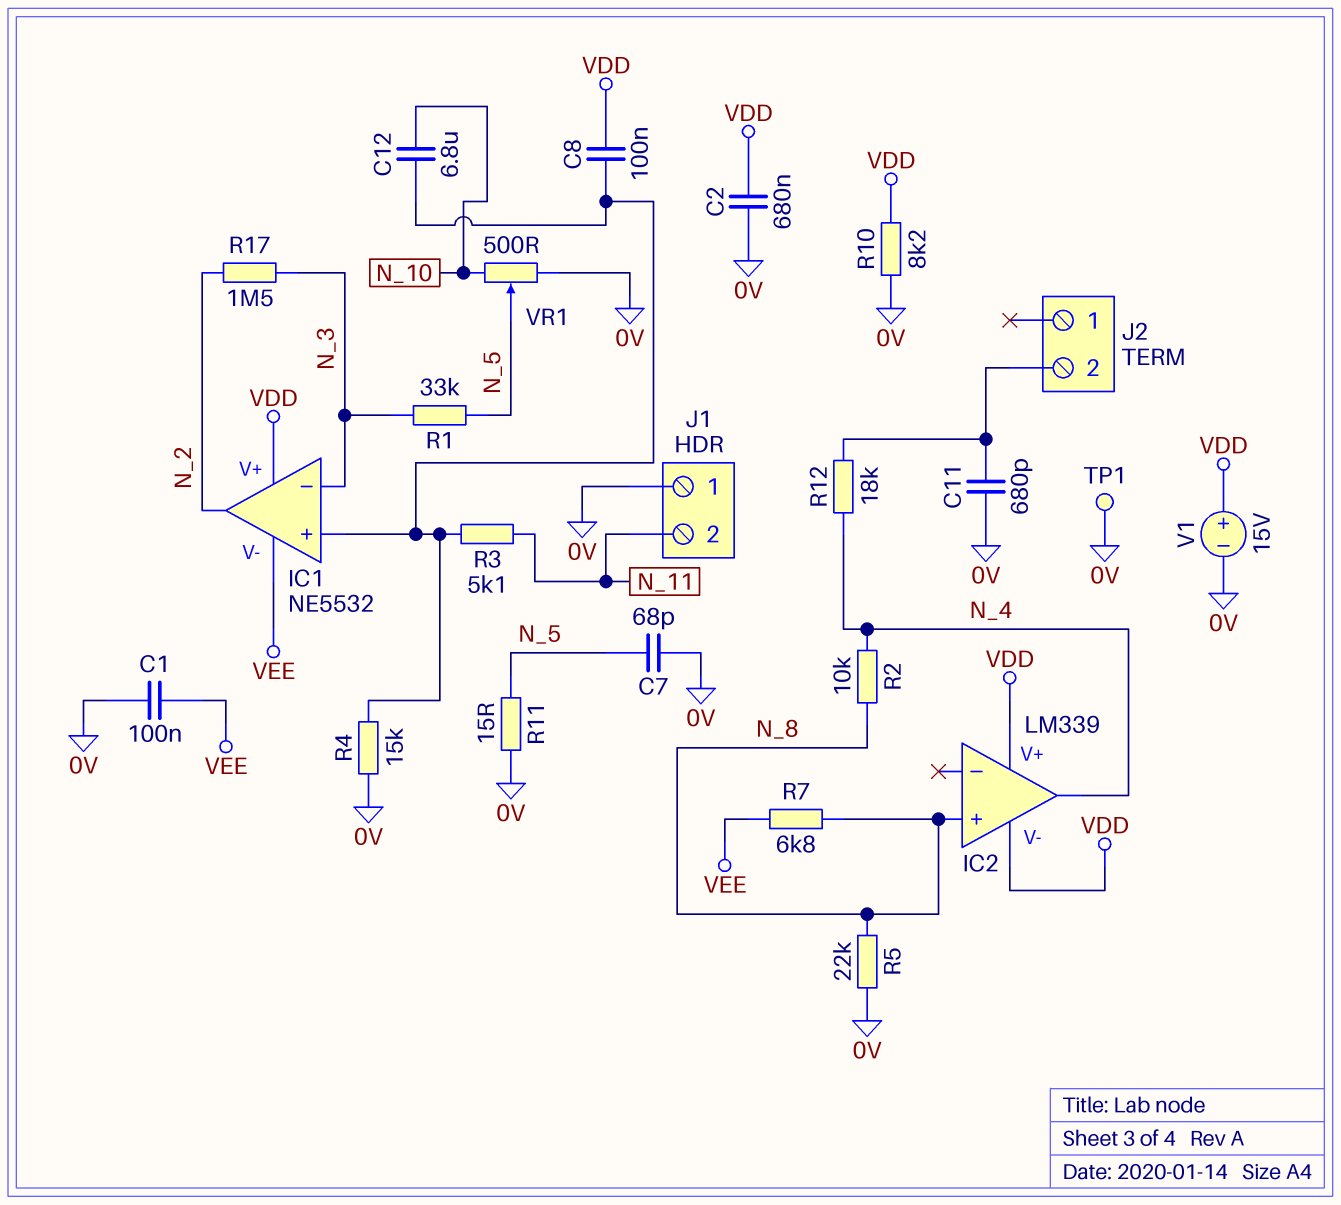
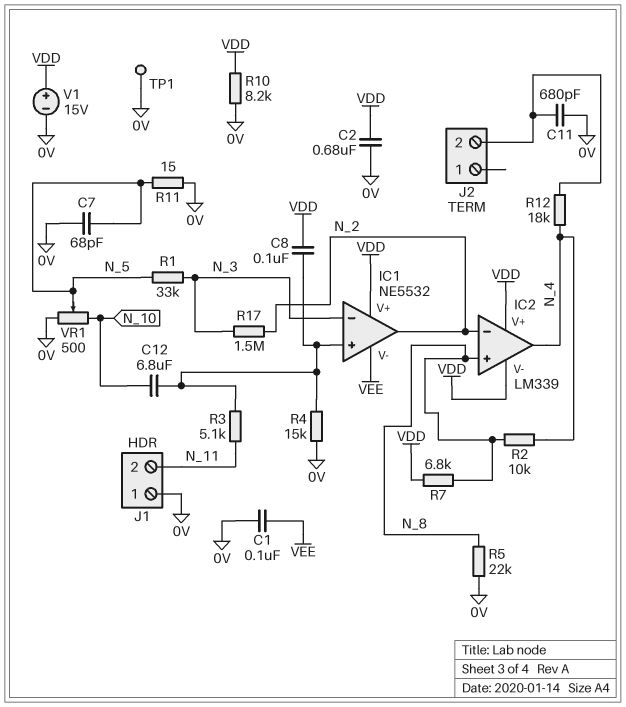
IC2 pin in-: none -> N_2
R7: 6.8k (N_8, VEE) -> 6.8k (N_8, VDD)

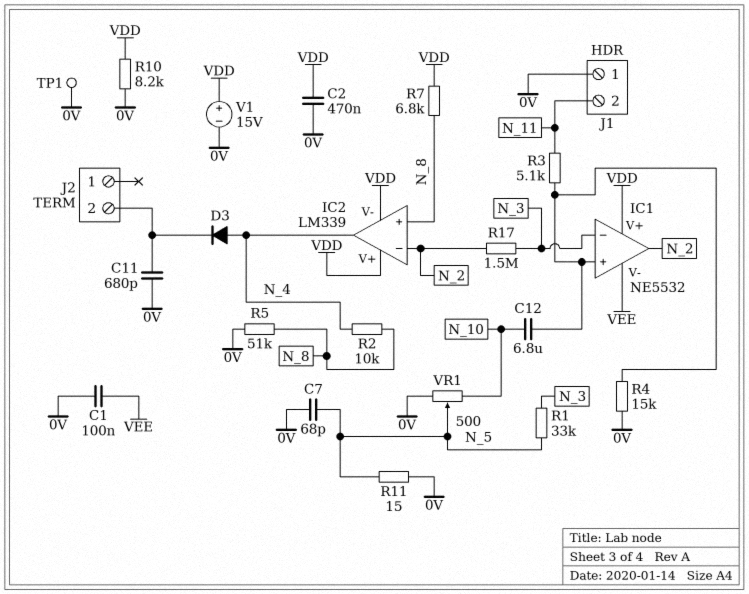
C2: 680nF (0V, VDD) -> 470nF (0V, VDD)
C8: 100nF (IC1/in+, VDD) -> none
D3: none -> diode (A N_4, K J2/2)
R5: 22k (0V, N_8) -> 51k (0V, N_8)
R12: 18k (J2/2, N_4) -> none

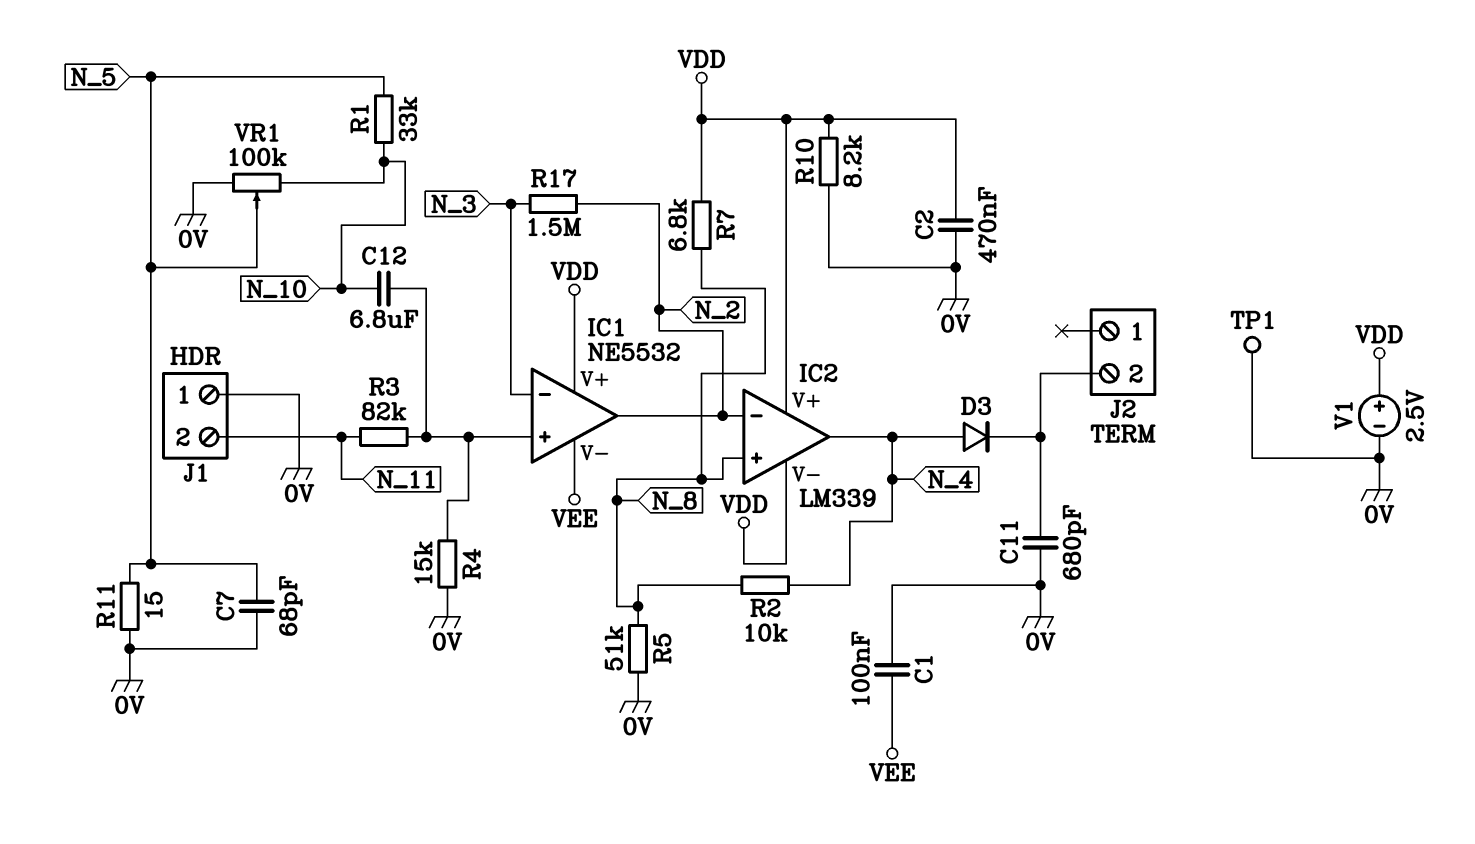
R1: 33k (N_3, N_5) -> 33k (N_5, N_10)
R3: 5.1k (IC1/in+, N_11) -> 82k (IC1/in+, N_11)
V1: 15V (plus VDD, minus 0V) -> 2.5V (plus VDD, minus 0V)
VR1: 500 (0V, N_10, wiper N_5) -> 100k (0V, N_10, wiper N_5)

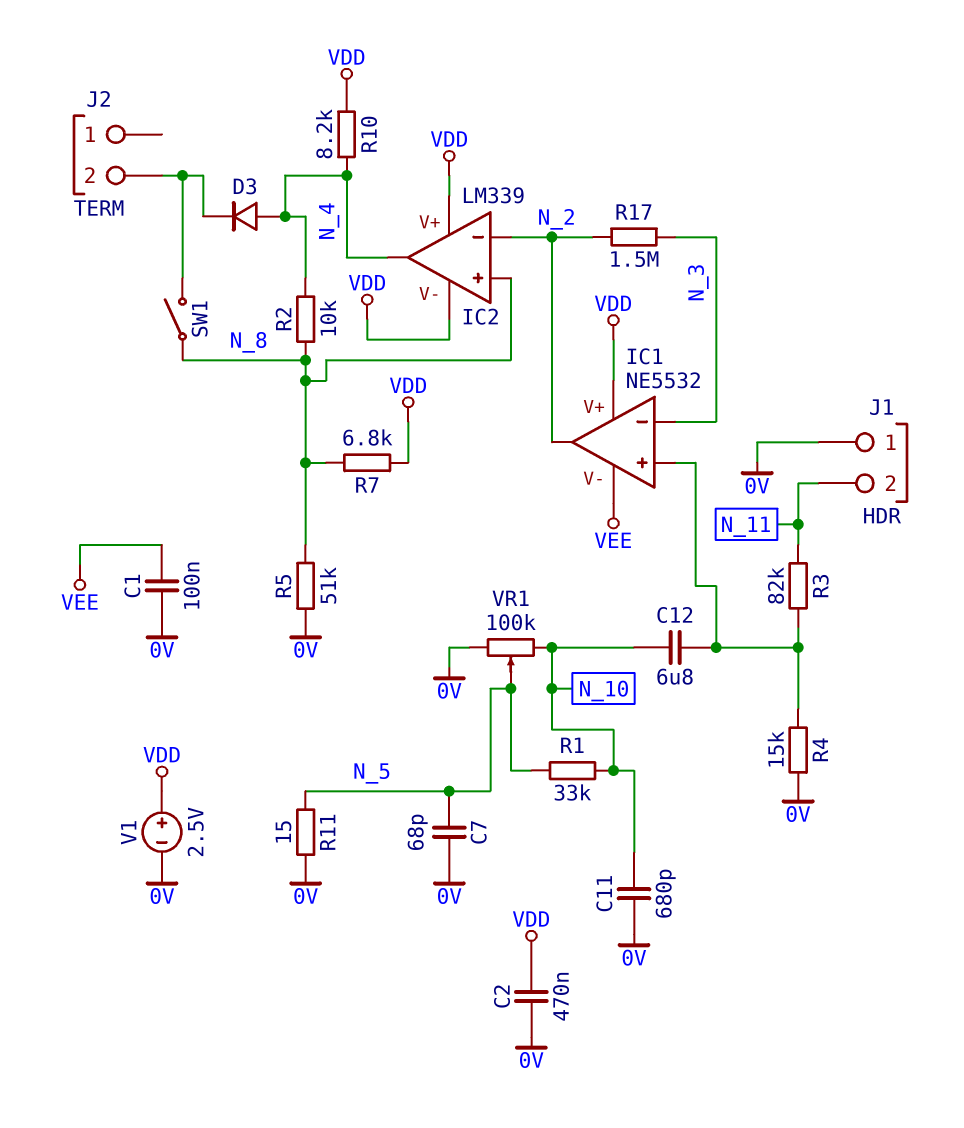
C11: 680pF (0V, J2/2) -> 680pF (0V, N_10)
R10: 8.2k (0V, VDD) -> 8.2k (N_4, VDD)
SW1: none -> switch (J2/2, N_8)
TP1: test point (0V) -> none

